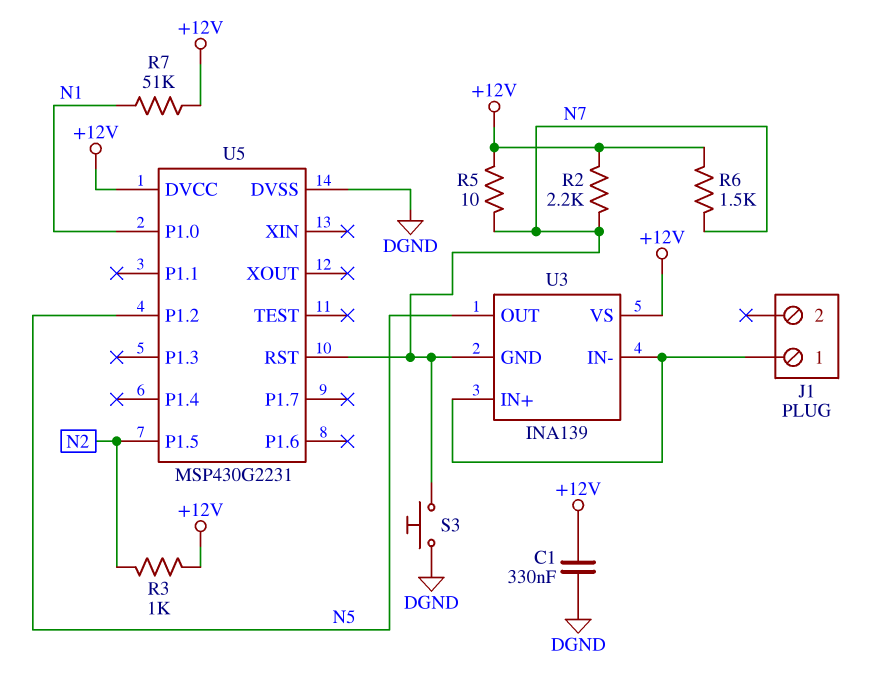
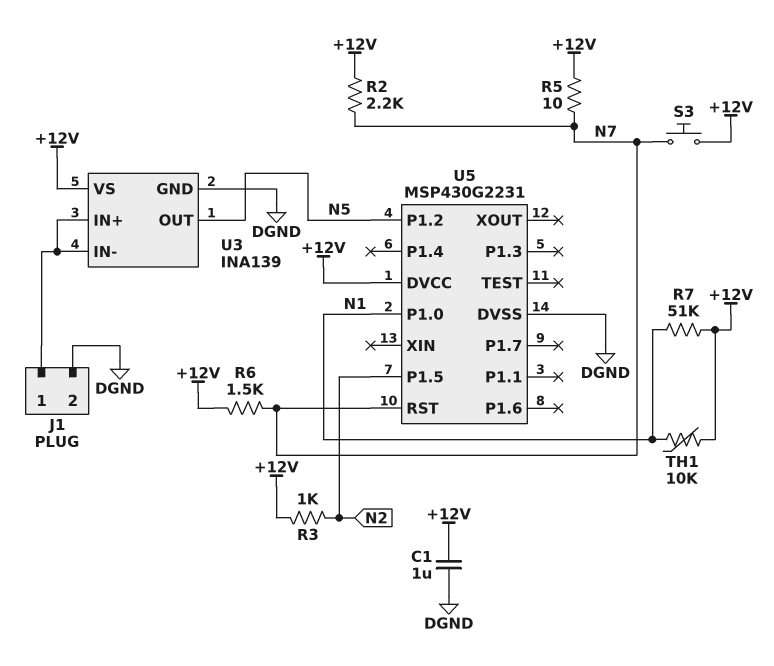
C1: 330nF (+12V, DGND) -> 1uF (+12V, DGND)
J1 pin 2: none -> DGND
S3: button (DGND, N7) -> button (+12V, N7)
TH1: none -> 10k (+12V, N1)
U3 pin GND: N7 -> DGND

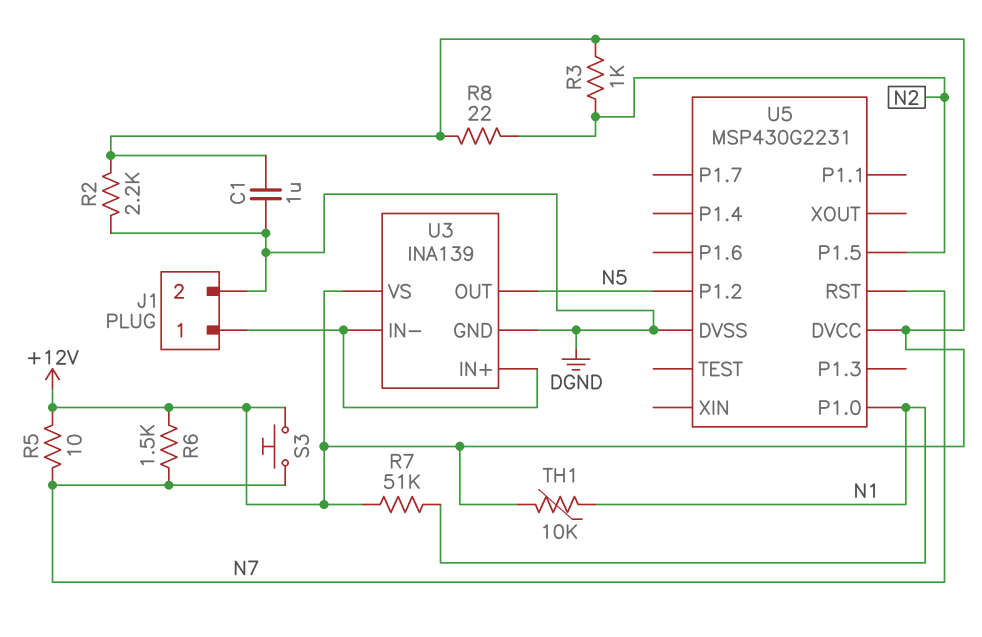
R2: 2.2k (+12V, N7) -> 2.2k (+12V, DGND)
R8: none -> 22 (+12V, N2)

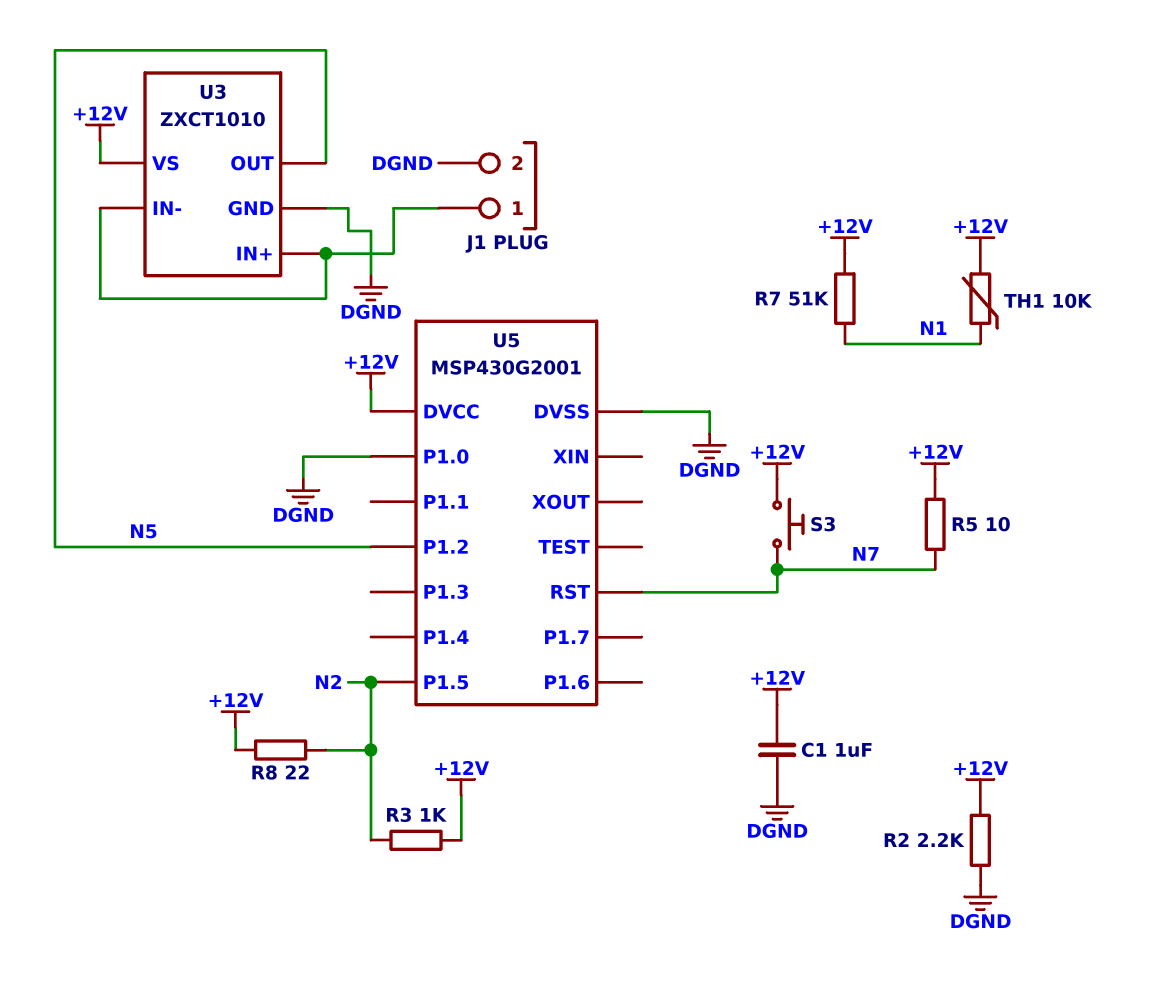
R6: 1.5k (+12V, N7) -> none
U3: INA139 -> ZXCT1010
U5: MSP430G2231 -> MSP430G2001
U5 pin P1.0: N1 -> DGND

